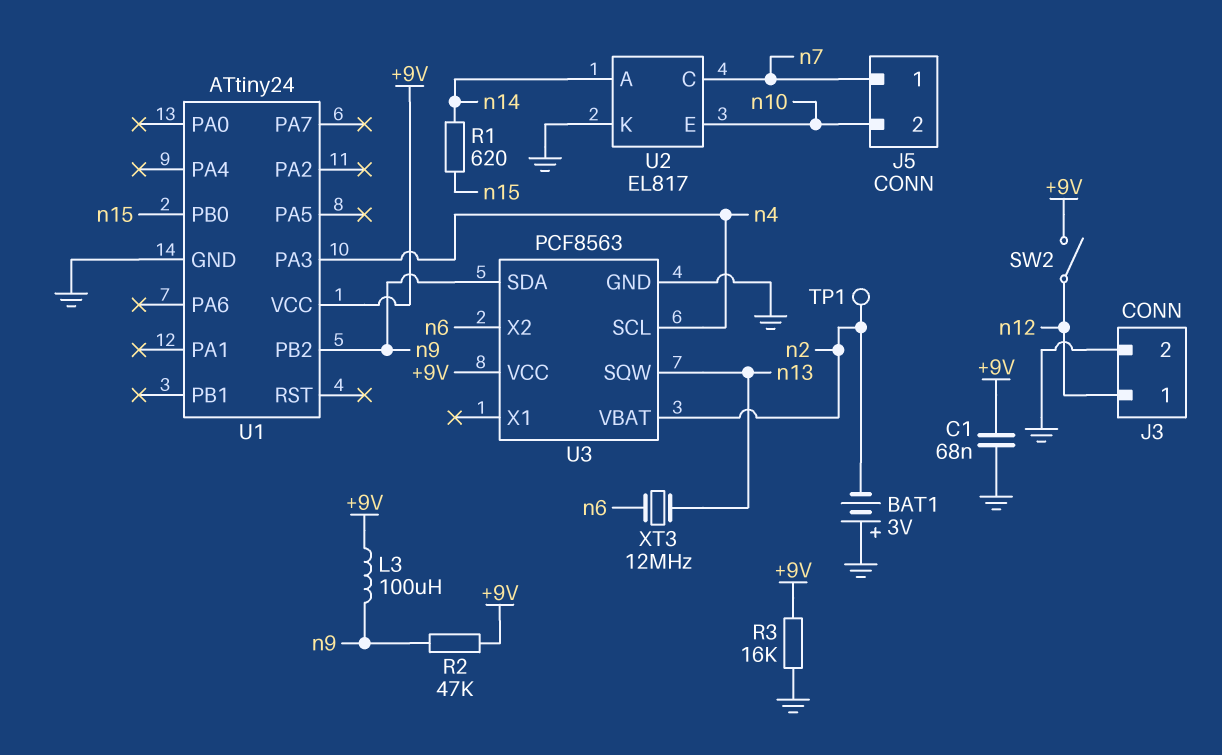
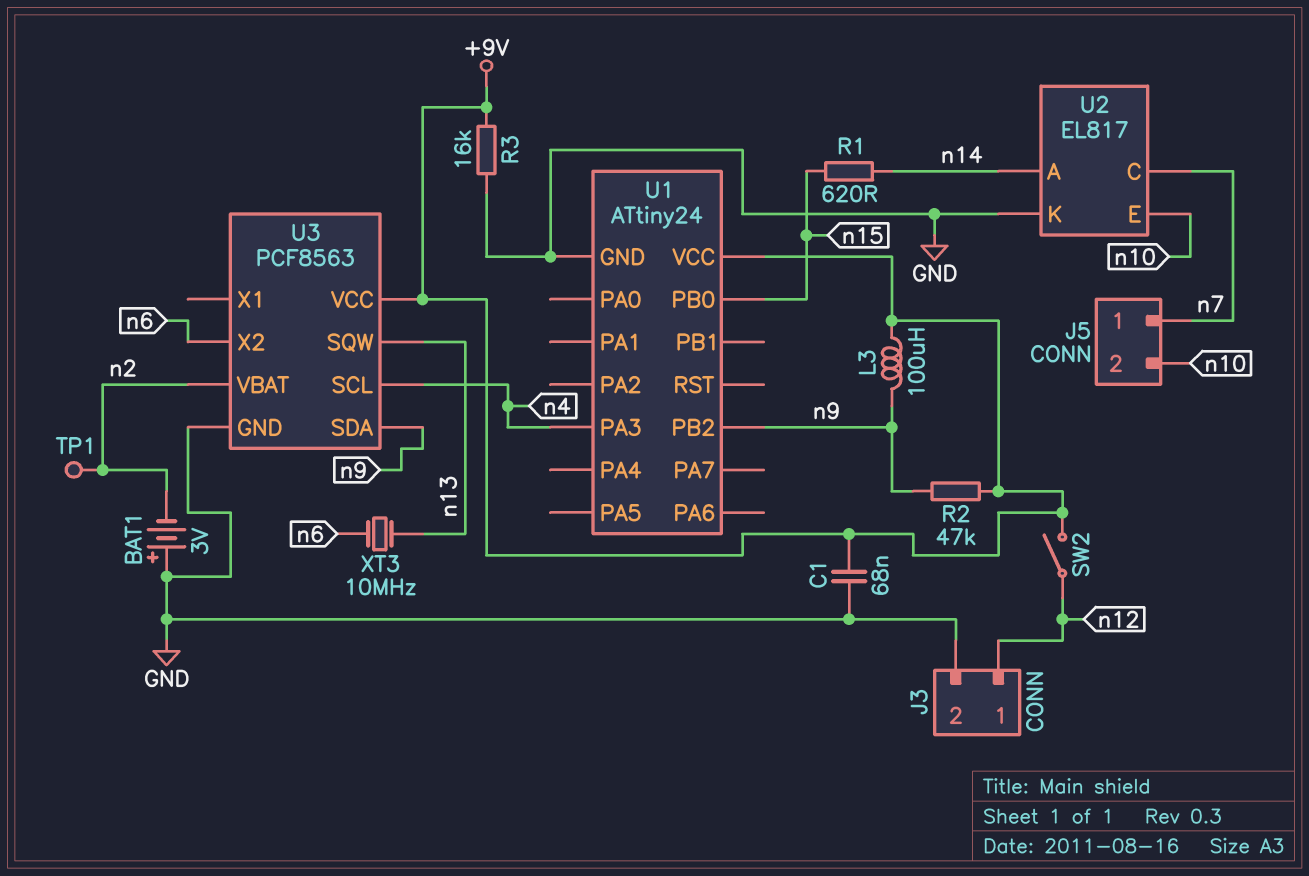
XT3: 12MHz (n6, n13) -> 10MHz (n6, n13)

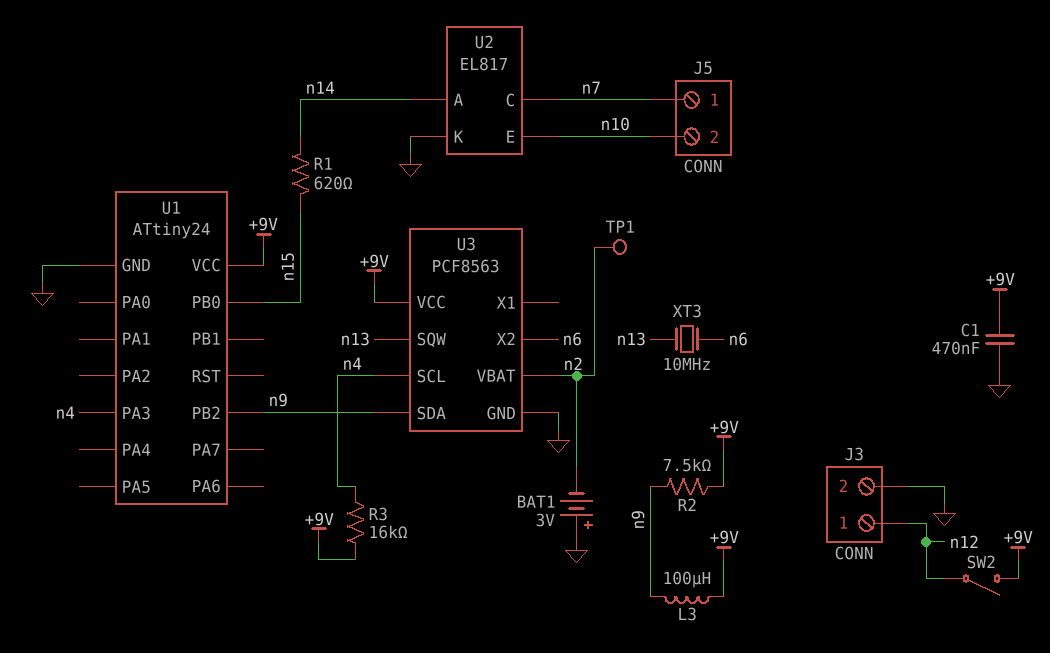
C1: 68nF (+9V, GND) -> 470nF (+9V, GND)
R2: 47k (+9V, n9) -> 7.5k (+9V, n9)
R3: 16k (+9V, GND) -> 16k (+9V, n4)

